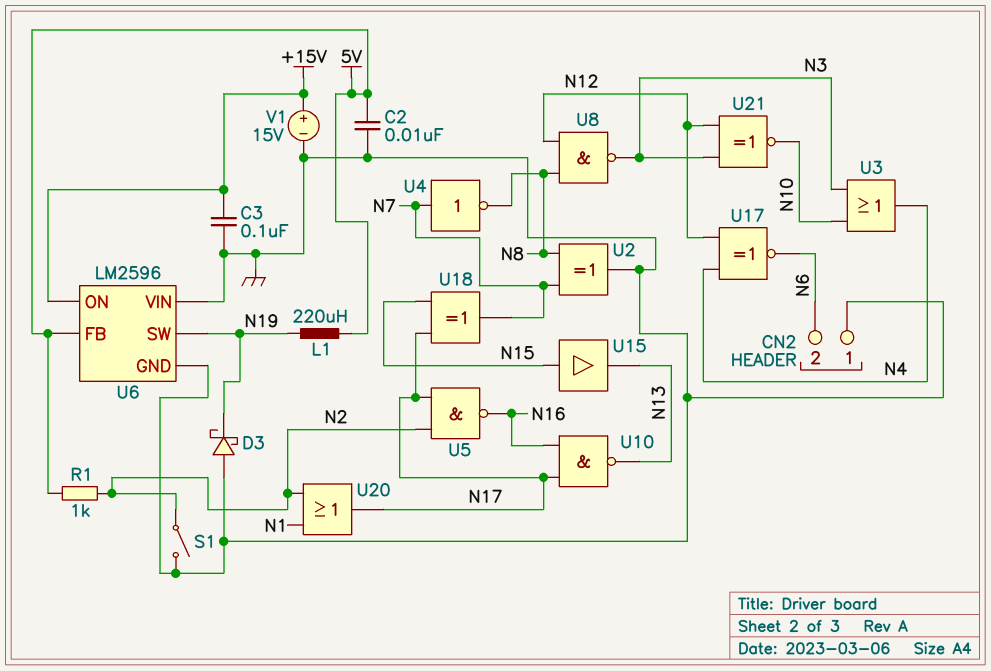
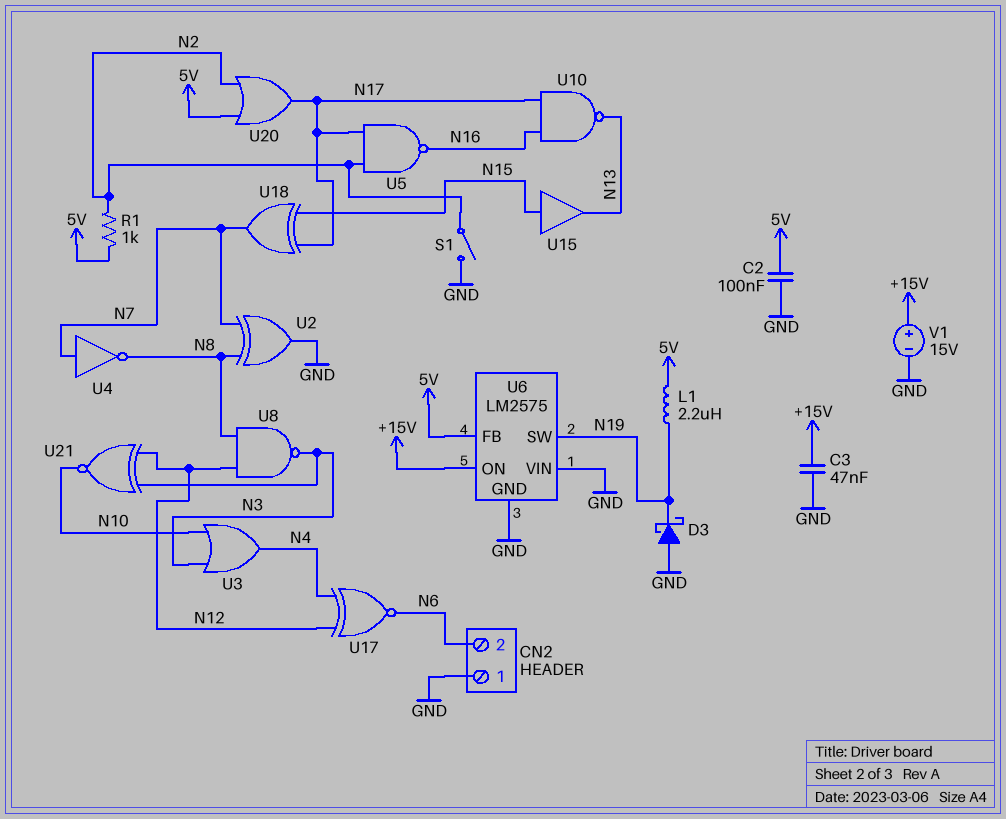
C2: 10nF (5V, GND) -> 100nF (5V, GND)
C3: 100nF (+15V, GND) -> 47nF (+15V, GND)
L1: 220uH (5V, N19) -> 2.2uH (5V, N19)
U6: LM2596 -> LM2575
U20: OR (in N1, in N2, out N17) -> OR (in 5V, in N2, out N17)

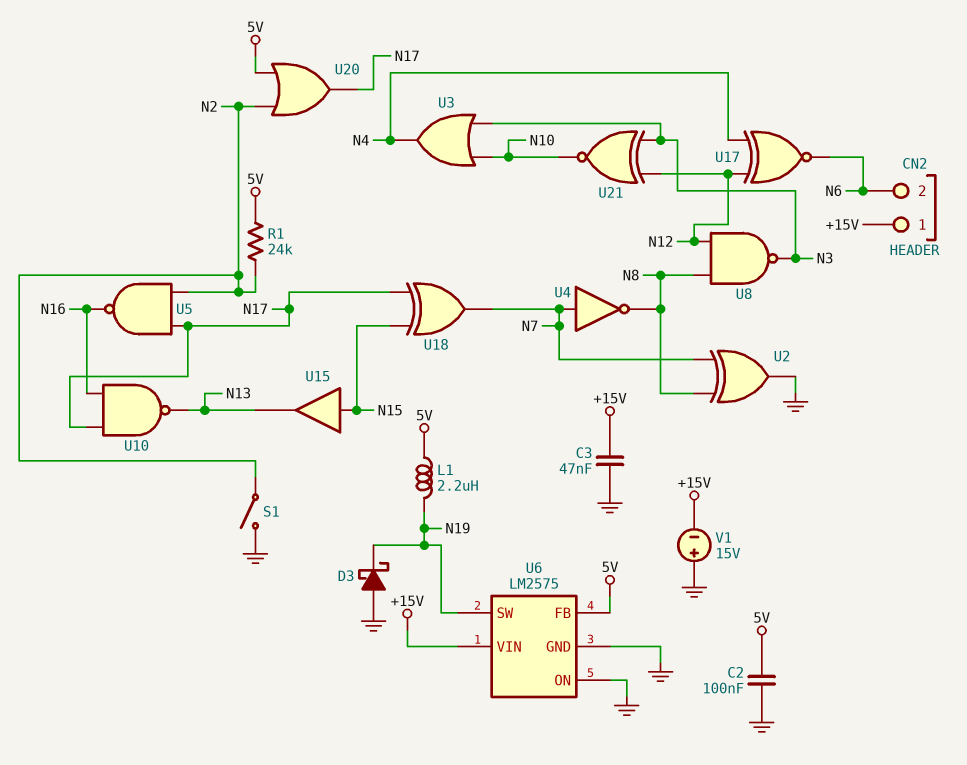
CN2 pin 1: GND -> +15V
R1: 1k (5V, N2) -> 24k (5V, N2)
U6 pin ON: +15V -> GND
U6 pin VIN: GND -> +15V
V1: 15V (plus +15V, minus GND) -> 15V (plus GND, minus +15V)

